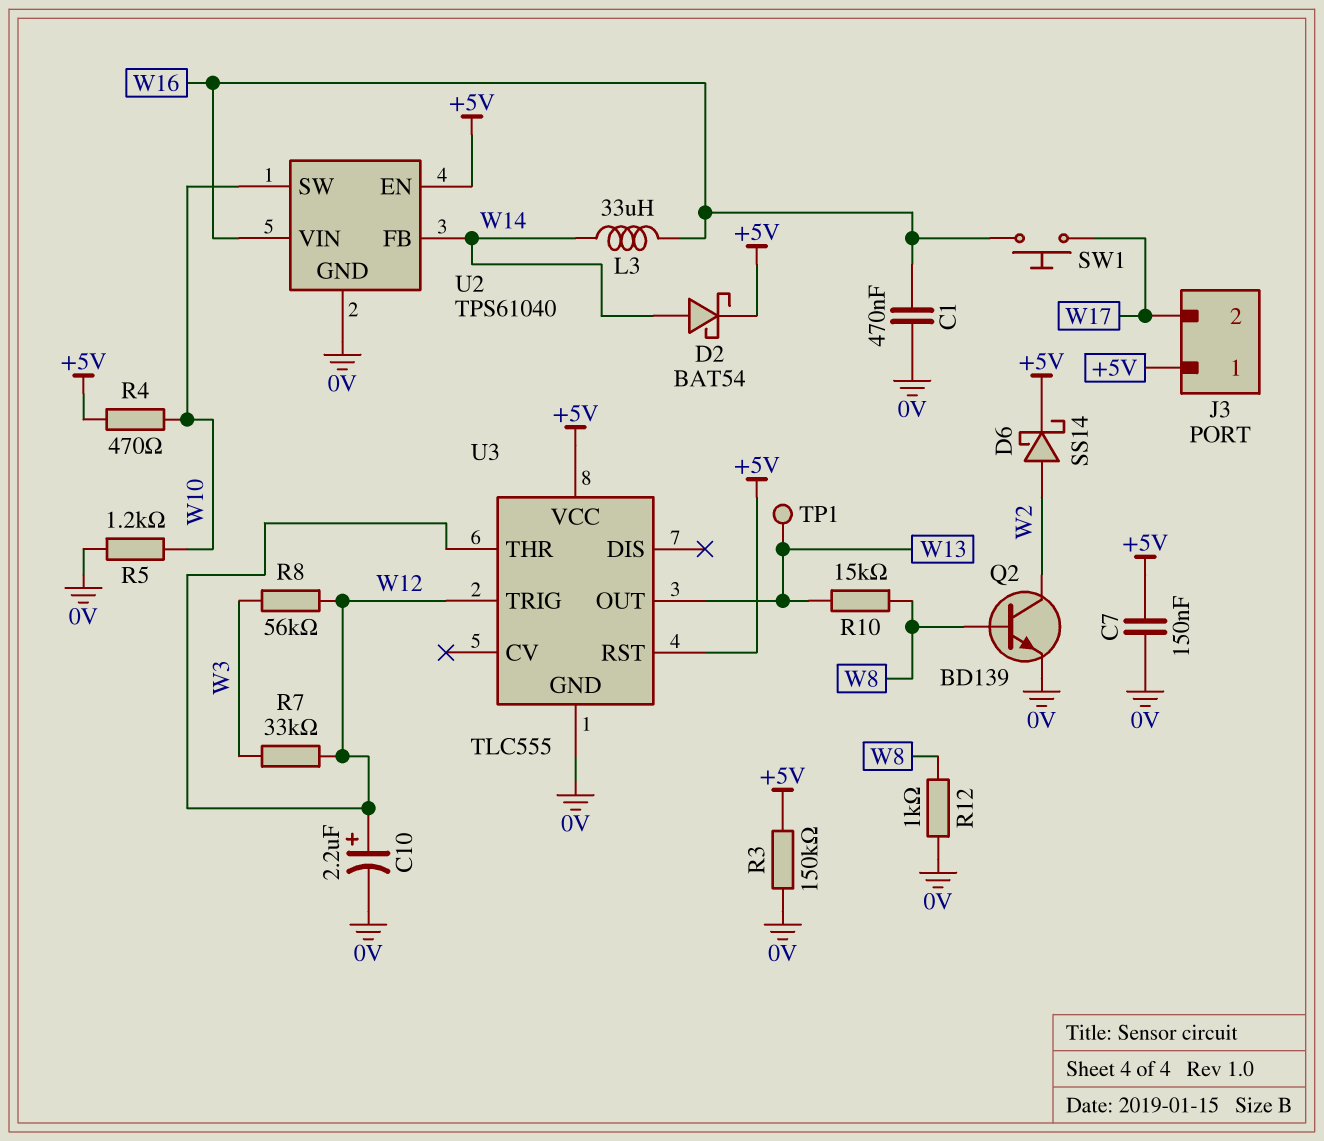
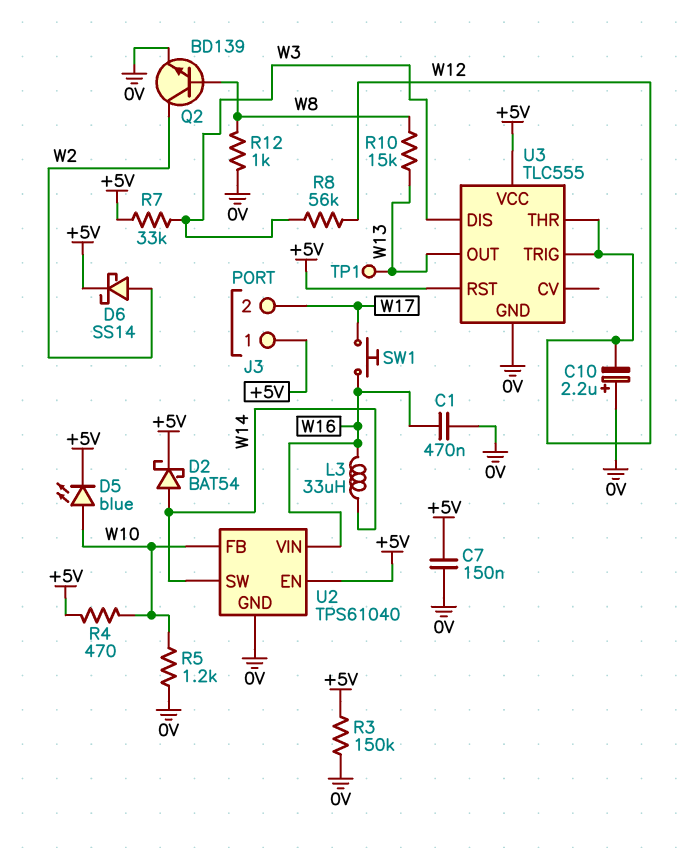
C10: 2.2uF (plus W12, minus 0V) -> 2.2uF (plus 0V, minus W12)
D5: none -> LED blue (A W10, K +5V)
R7: 33k (W3, W12) -> 33k (+5V, W3)
U2 pin FB: W14 -> W10
U2 pin SW: W10 -> W14
U3 pin DIS: none -> W3

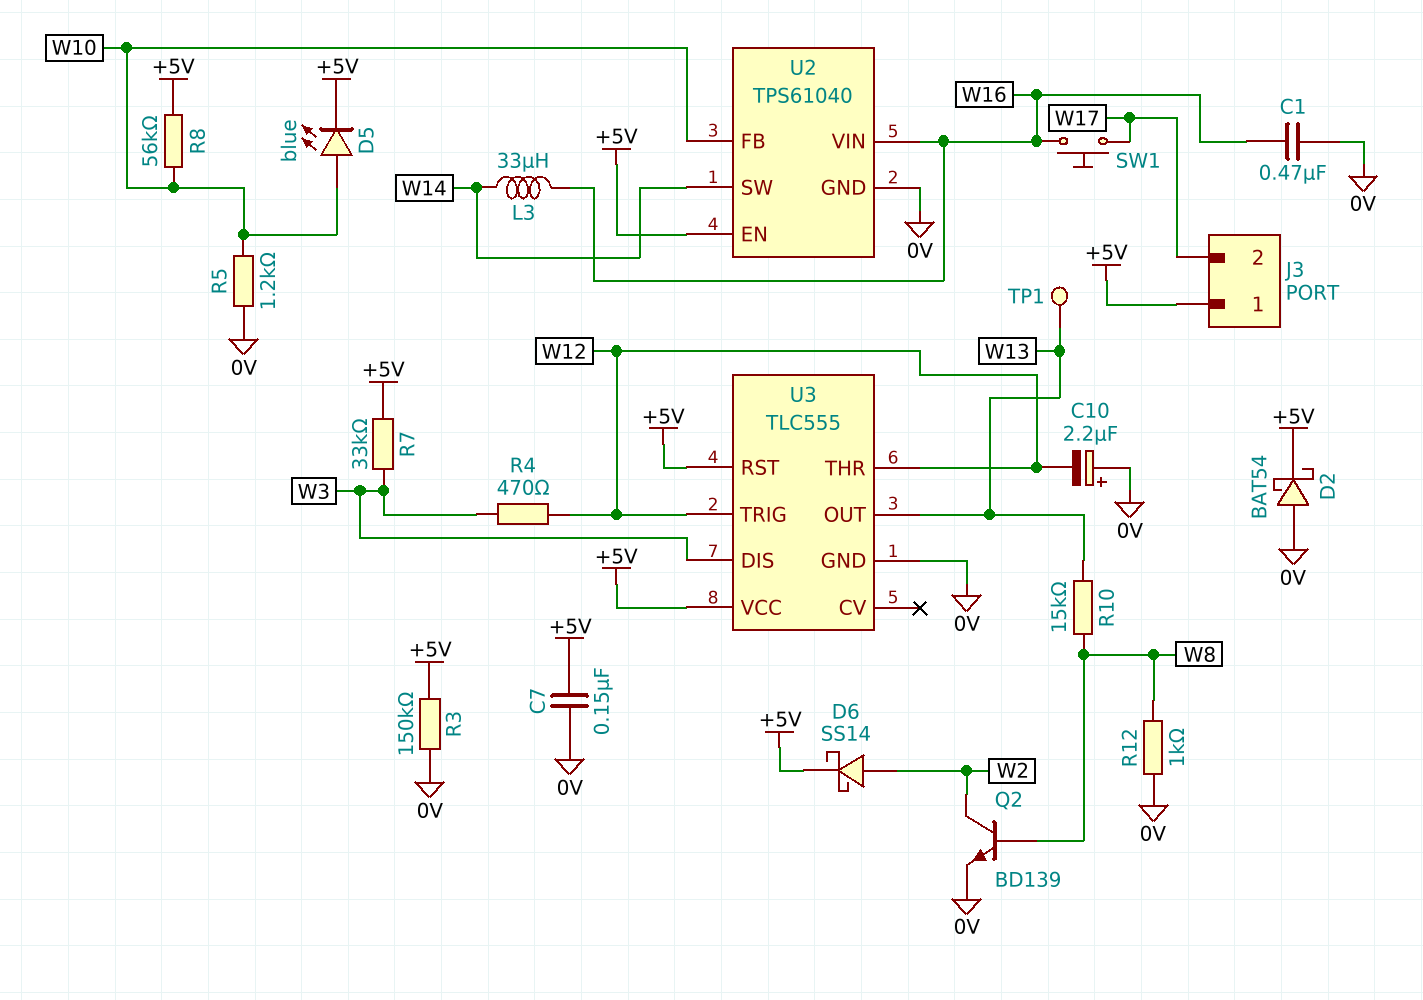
D2: schottky BAT54 (A W14, K +5V) -> schottky BAT54 (A 0V, K +5V)
R4: 470 (+5V, W10) -> 470 (W3, W12)
R8: 56k (W3, W12) -> 56k (+5V, W10)

